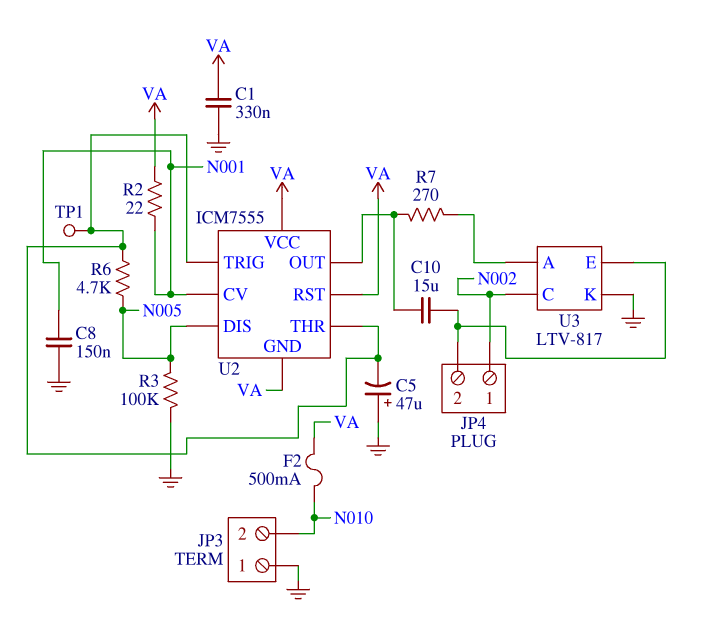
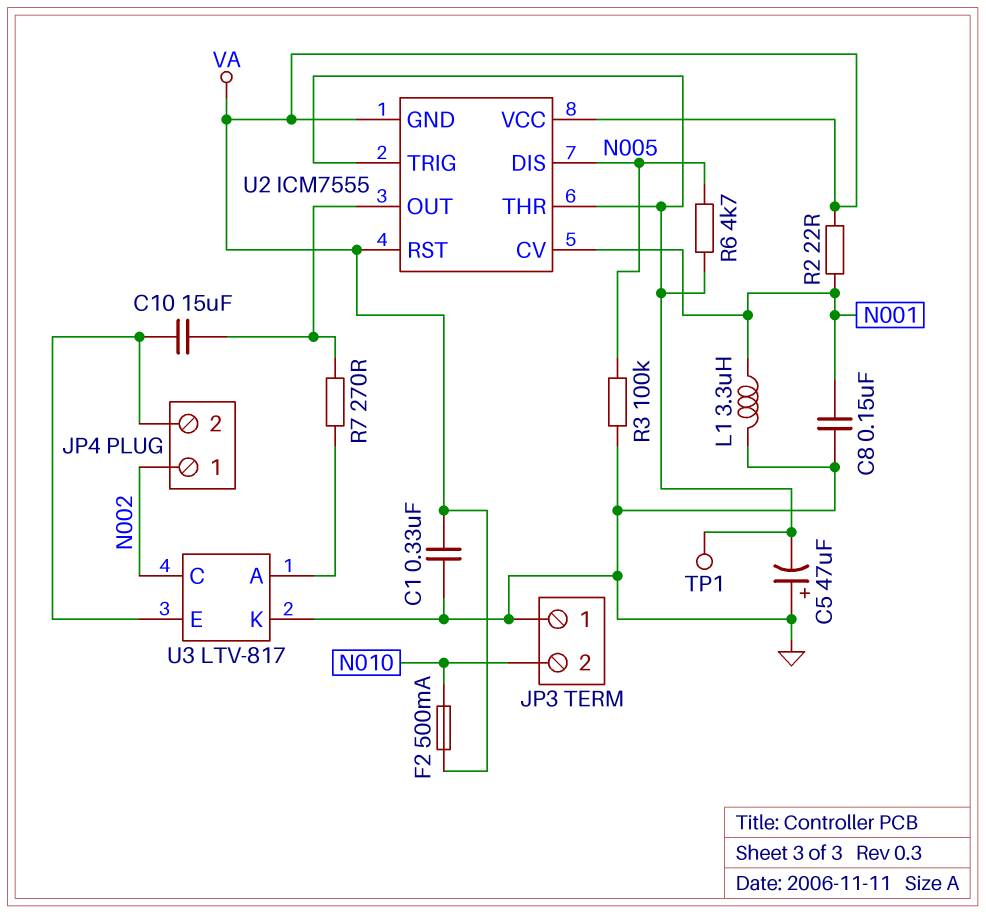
L1: none -> 3.3uH (GND, N001)

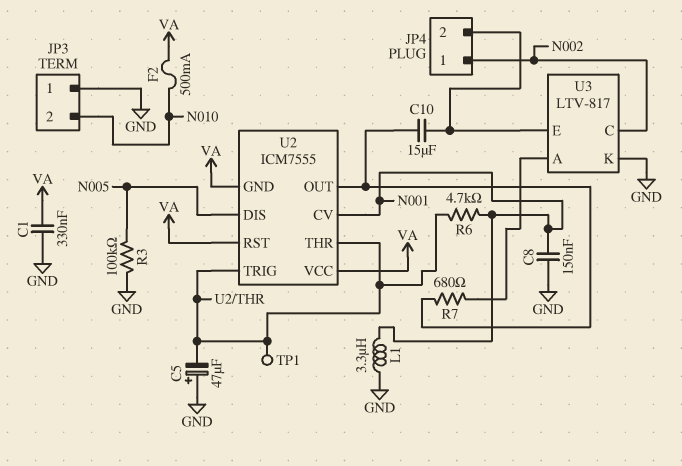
R2: 22 (N001, VA) -> none
R6: 4.7k (N005, U2/THR) -> 4.7k (N001, U2/THR)
R7: 270 (U2/OUT, U3/A) -> 680 (U2/OUT, U3/A)

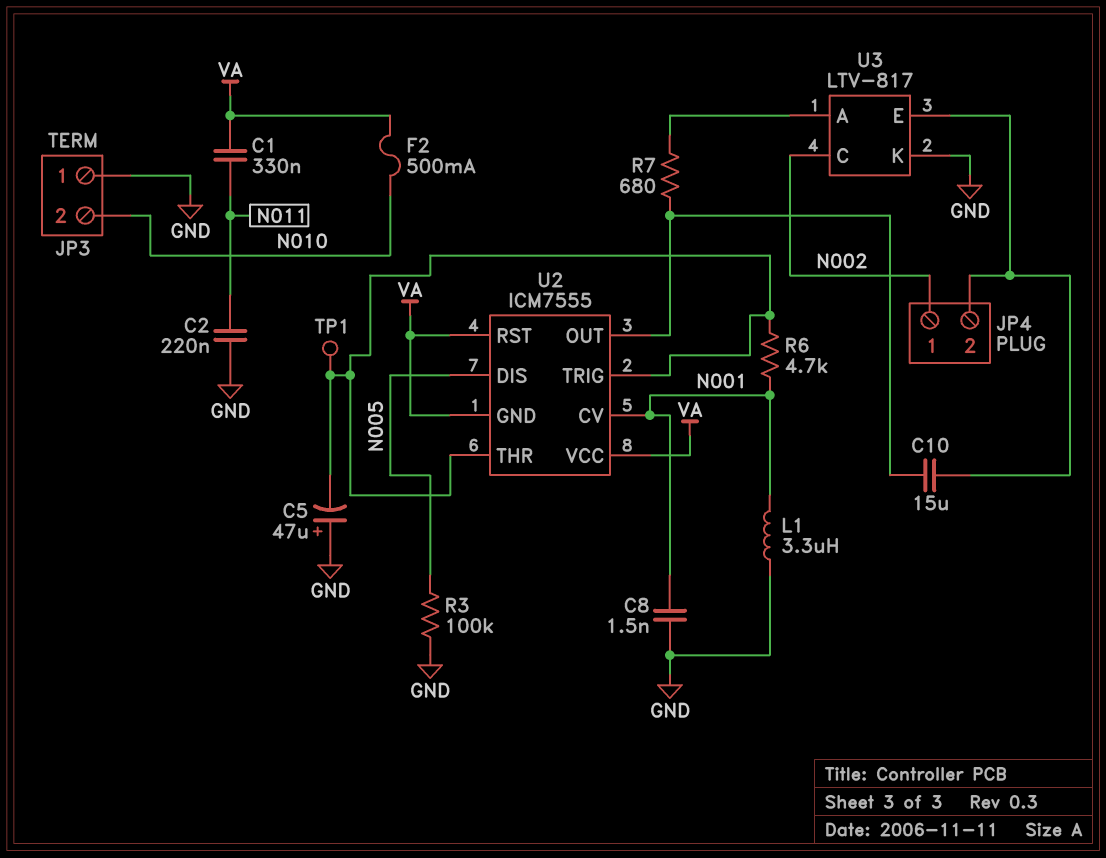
C1: 330nF (GND, VA) -> 330nF (N011, VA)
C2: none -> 220nF (GND, N011)
C8: 150nF (GND, N001) -> 1.5nF (GND, N001)

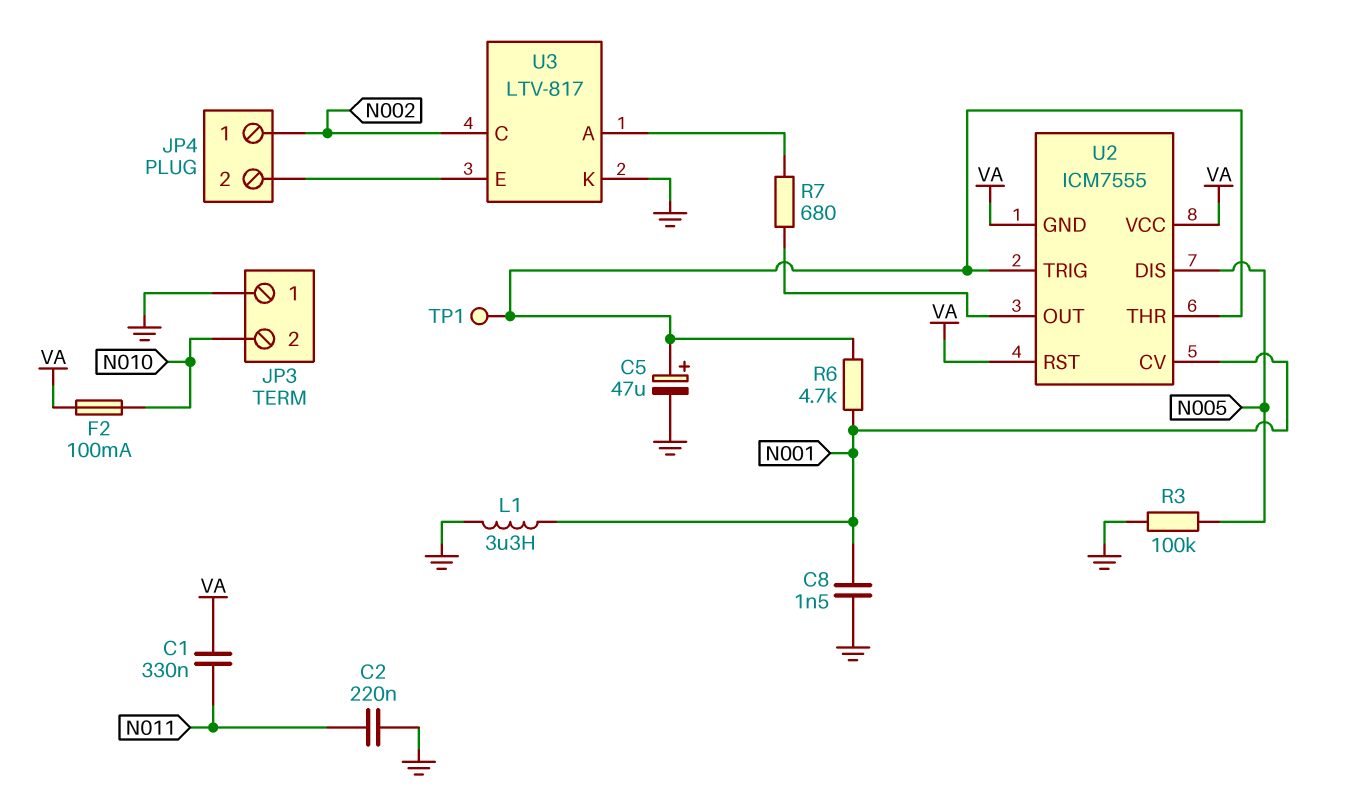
C5: 47uF (plus GND, minus U2/THR) -> 47uF (plus U2/THR, minus GND)
C10: 15uF (JP4/2, U2/OUT) -> none
F2: 500mA (N010, VA) -> 100mA (N010, VA)

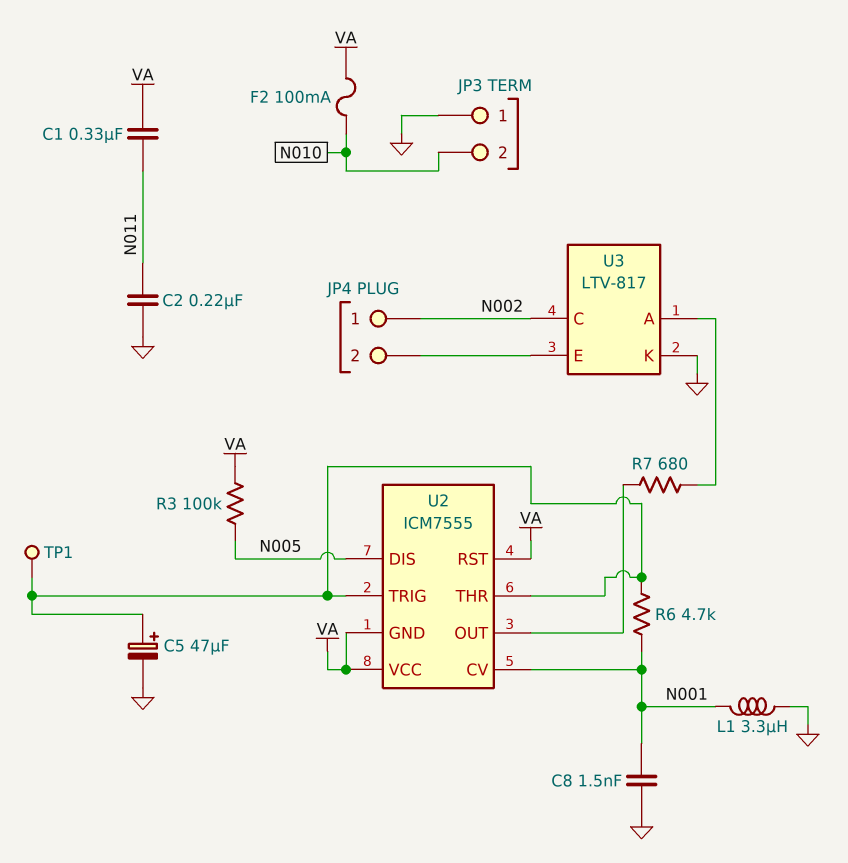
R3: 100k (GND, N005) -> 100k (N005, VA)

